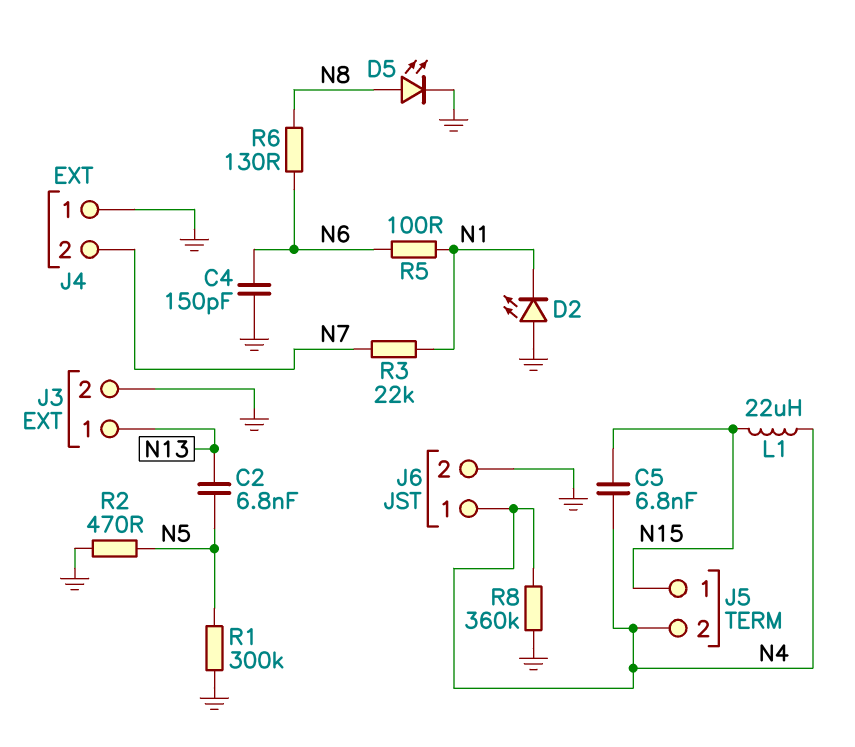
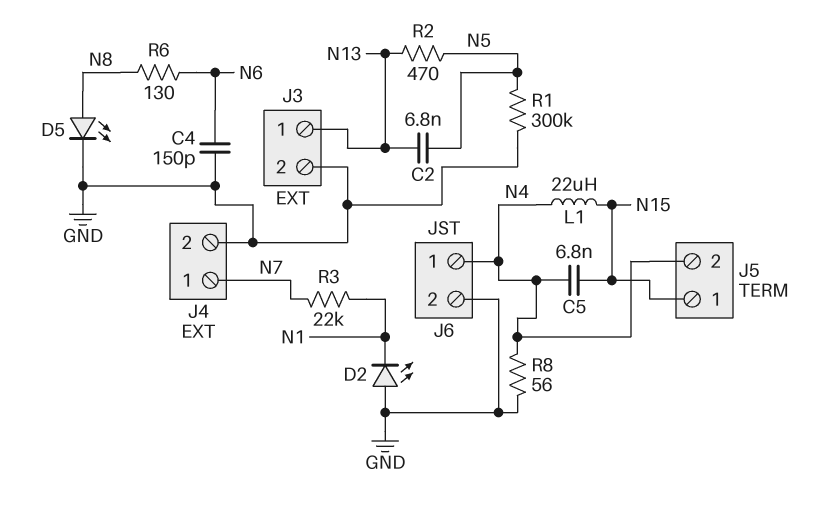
J4 pin 1: GND -> N7
J4 pin 2: N7 -> GND
R2: 470 (GND, N5) -> 470 (N5, N13)
R5: 100 (N1, N6) -> none
R8: 360k (GND, N4) -> 56 (GND, N4)

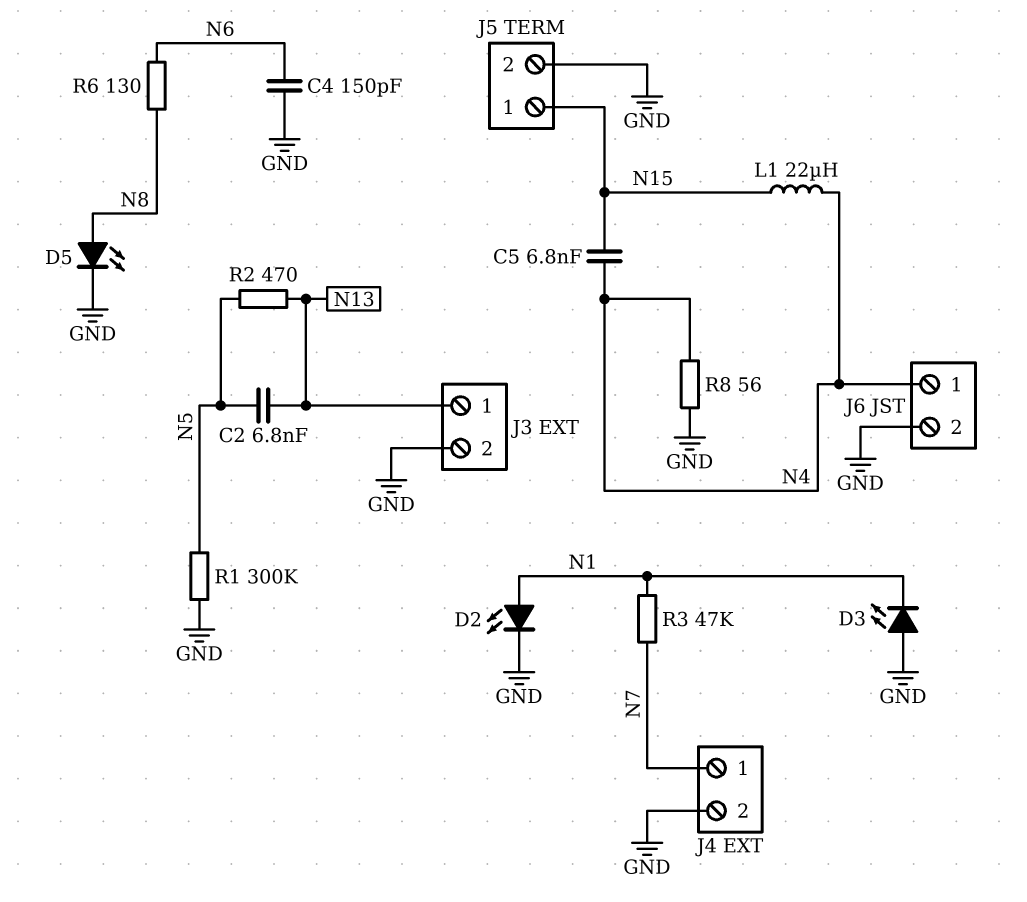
D2: LED (A GND, K N1) -> LED (A N1, K GND)
D3: none -> LED (A GND, K N1)
J5 pin 2: N4 -> GND
R3: 22k (N1, N7) -> 47k (N1, N7)

